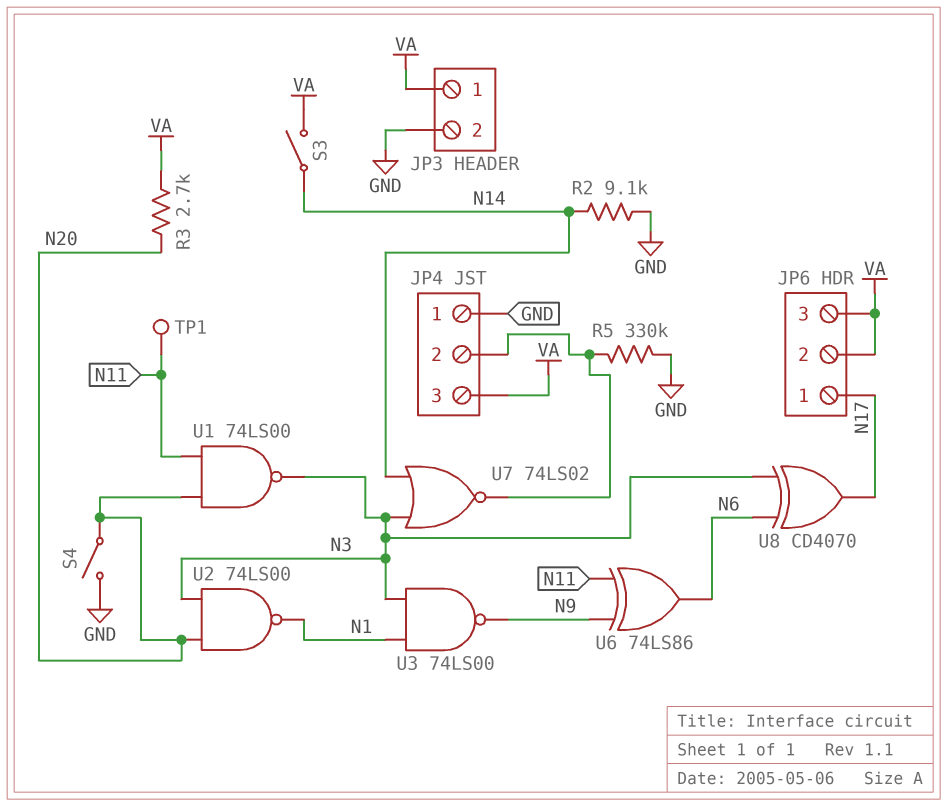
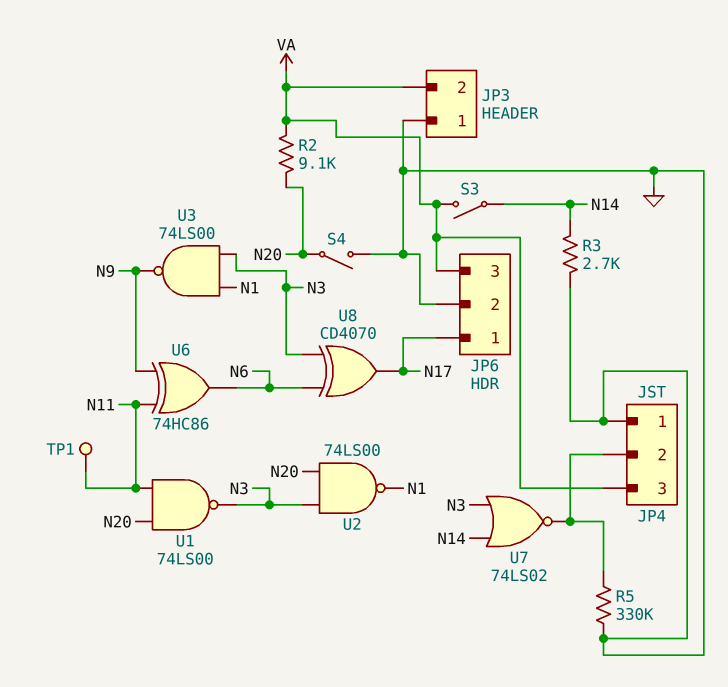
JP3 pin 1: VA -> GND
JP3 pin 2: GND -> VA
JP6 pin 2: VA -> GND
R2: 9.1k (GND, N14) -> 9.1k (N20, VA)
R3: 2.7k (N20, VA) -> 2.7k (GND, N14)
U6: XOR 74LS86 (in N9, in N11, out N6) -> XOR 74HC86 (in N9, in N11, out N6)

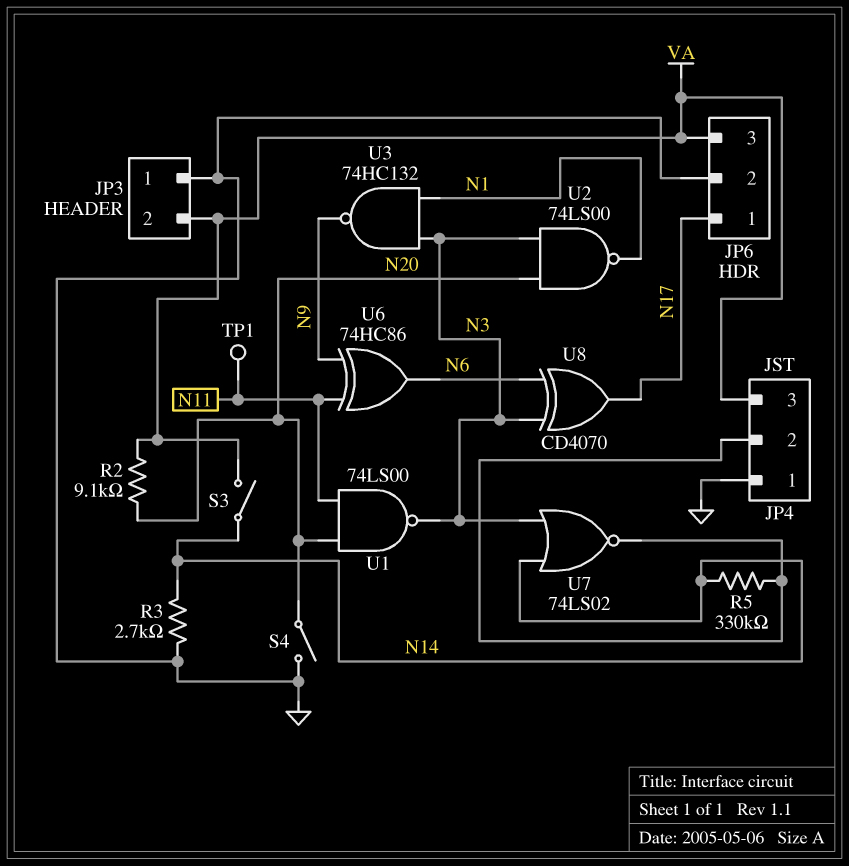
R5: 330k (GND, JP4/2) -> 330k (JP4/2, N14)
U3: NAND 74LS00 (in N1, in N3, out N9) -> NAND 74HC132 (in N1, in N3, out N9)

